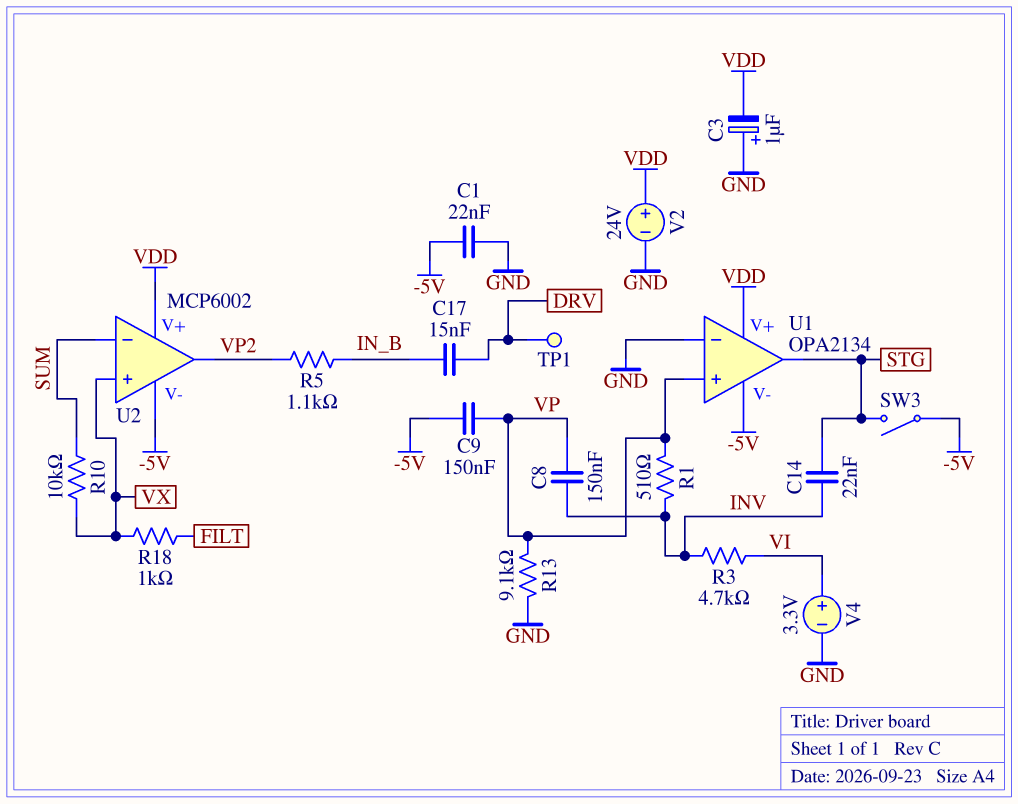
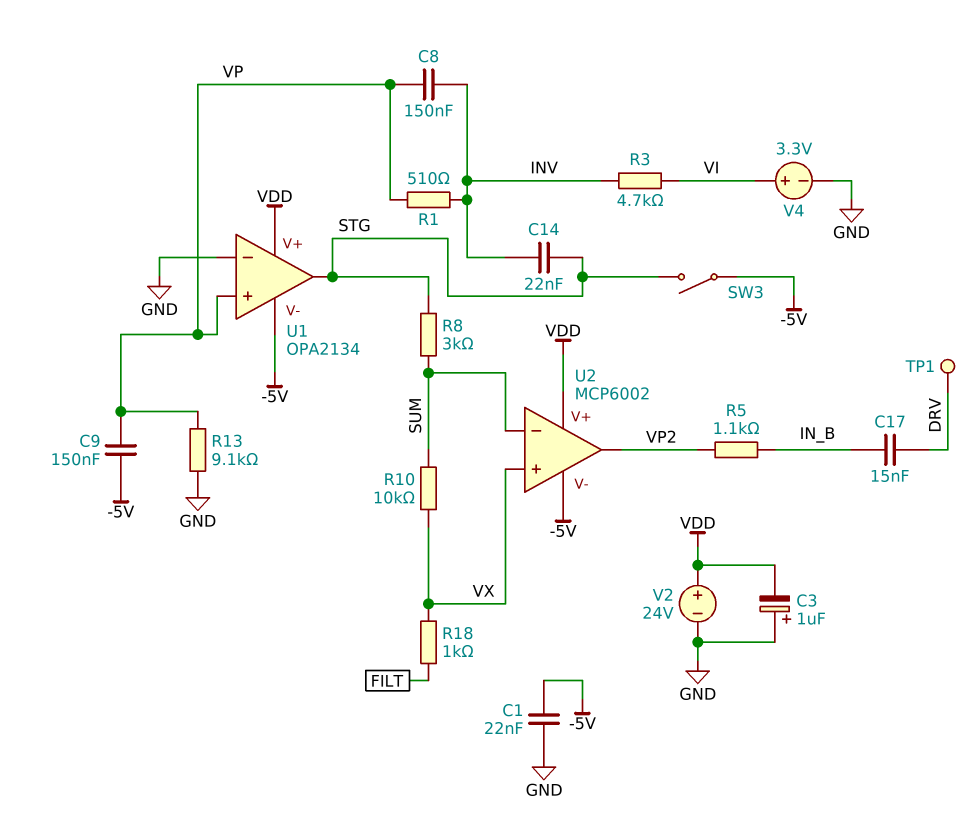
R8: none -> 3k (STG, SUM)

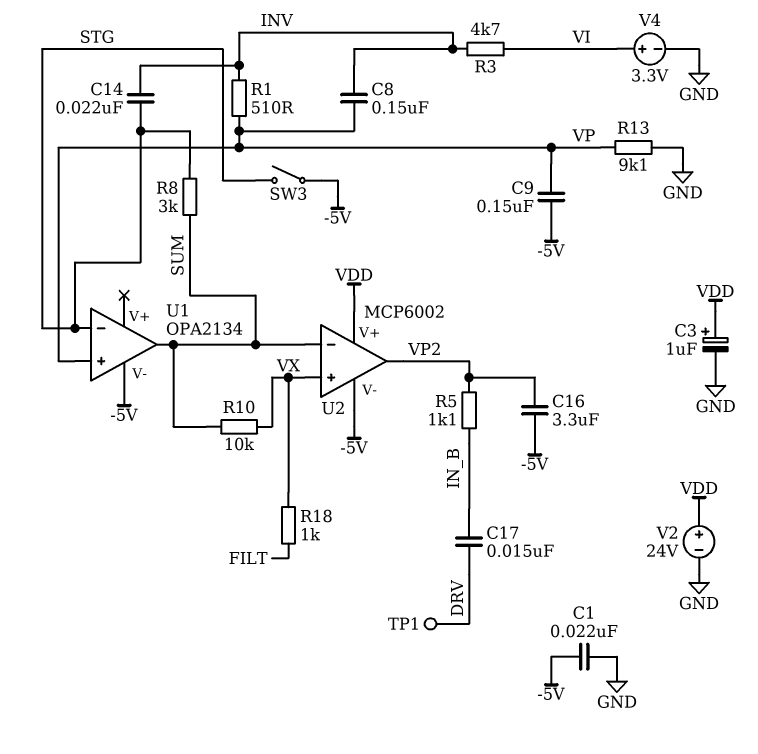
C3: 1uF (plus GND, minus VDD) -> 1uF (plus VDD, minus GND)
C16: none -> 3.3uF (-5V, VP2)
U1 pin V+: VDD -> none
U1 pin in-: GND -> STG
U1 pin out: STG -> SUM

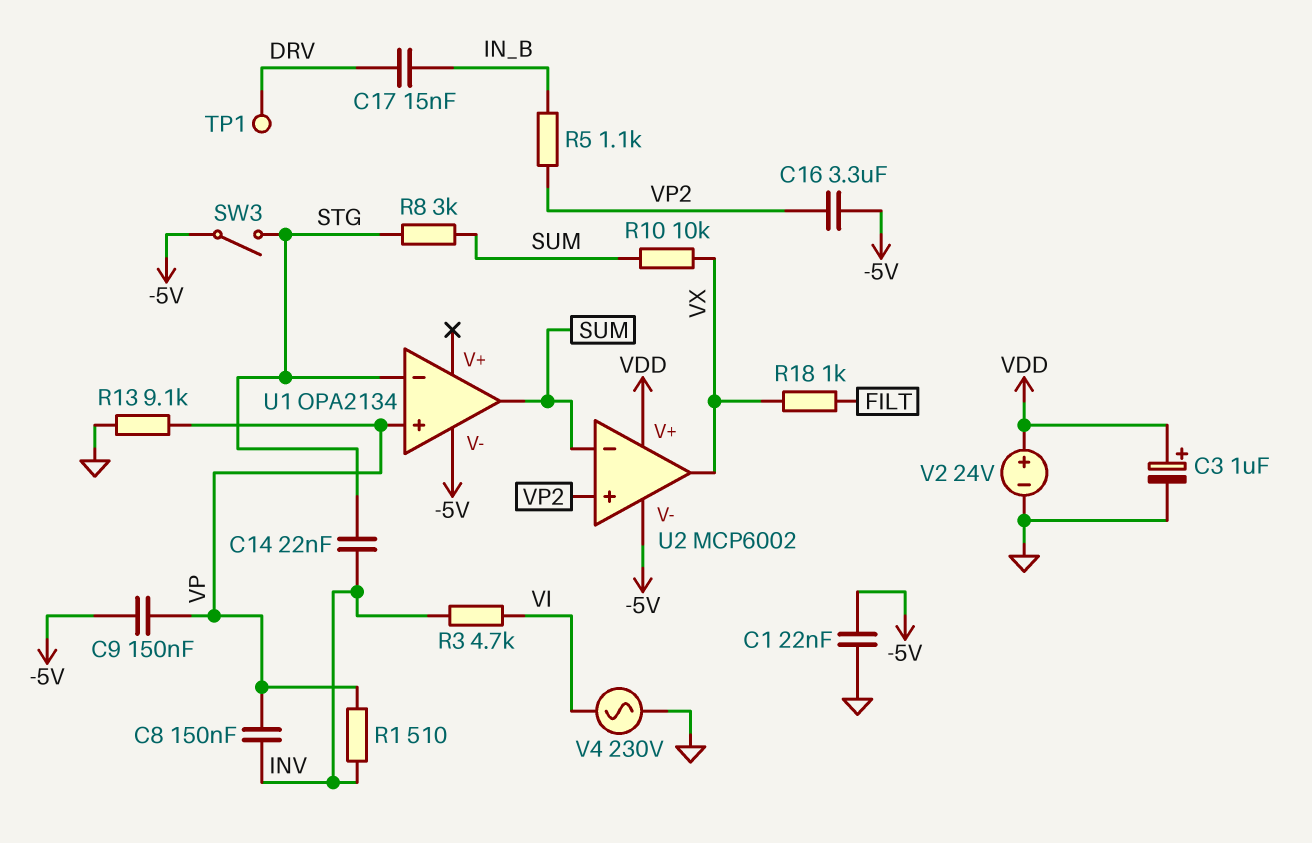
U2 pin in+: VX -> VP2
U2 pin out: VP2 -> VX
V4: 3.3V (plus VI, minus GND) -> AC 230V (GND, VI)

